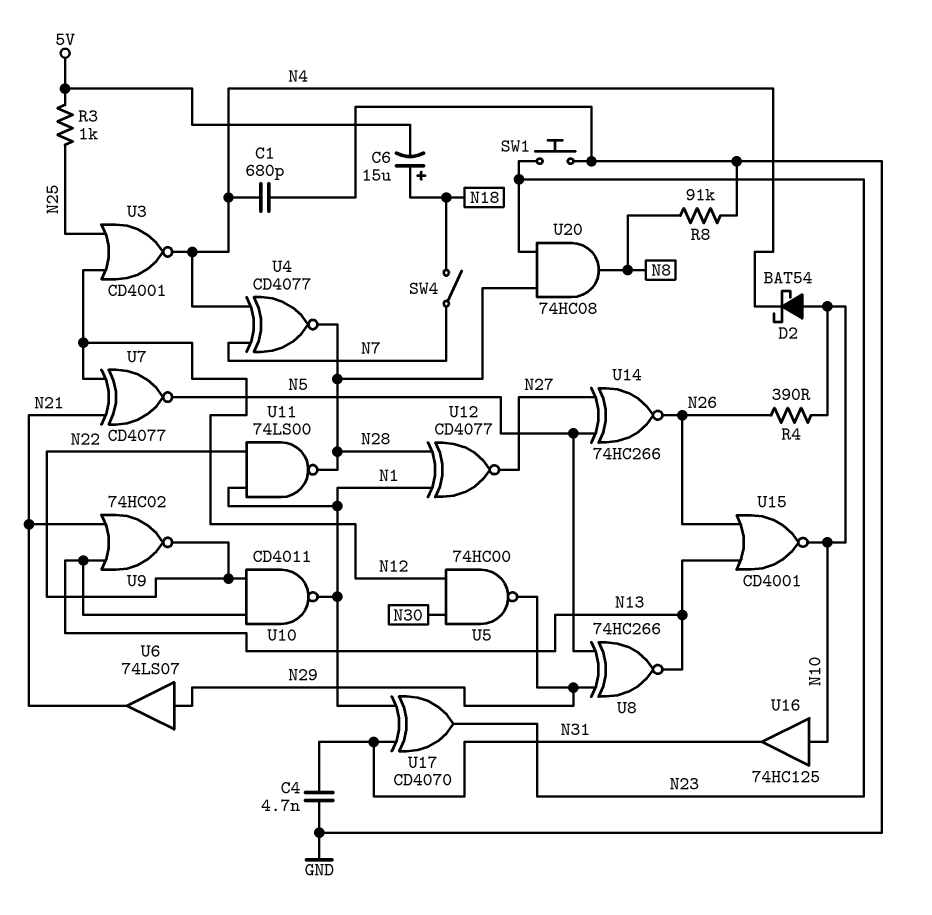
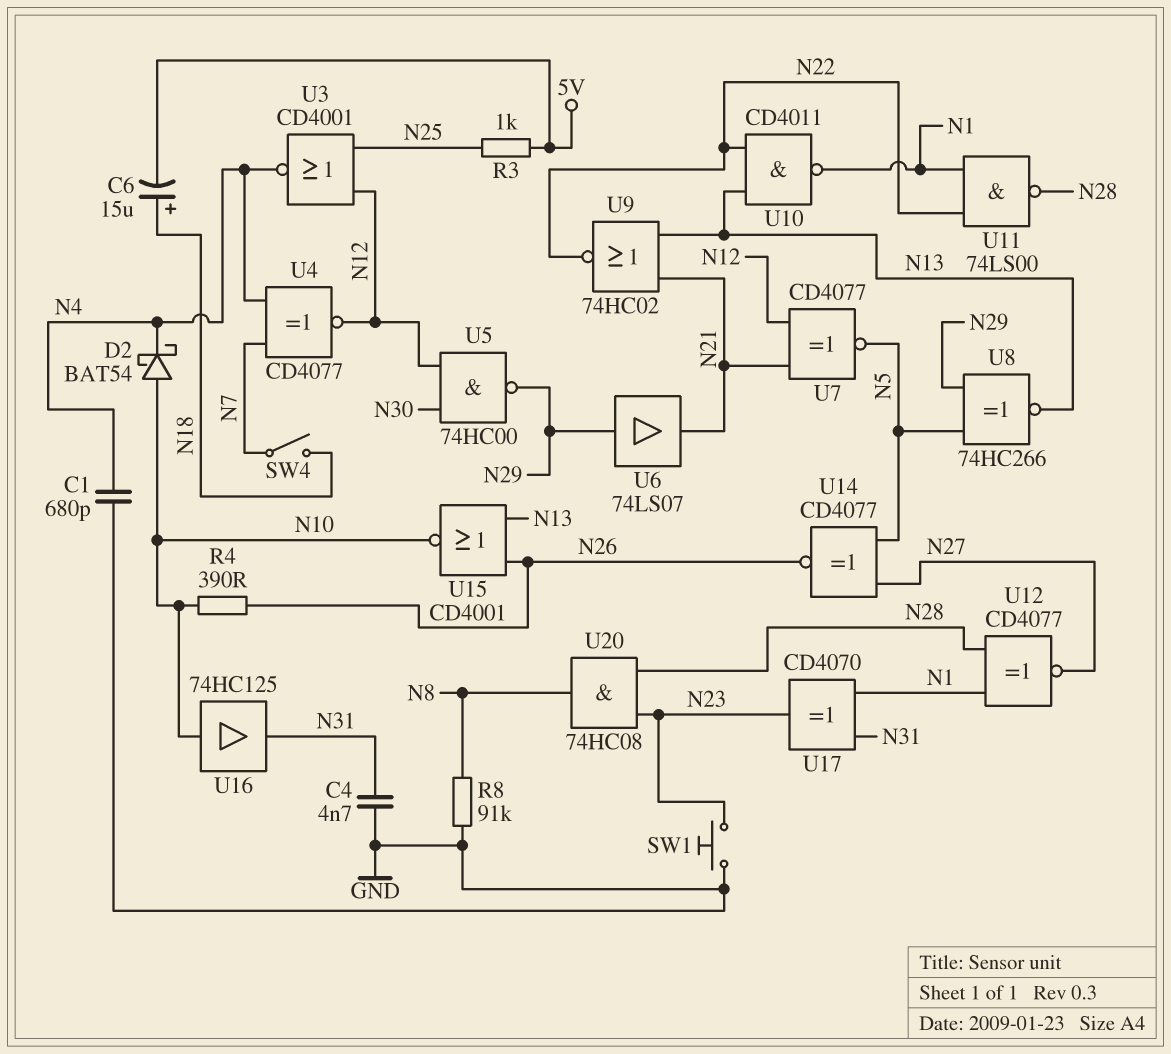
U4: XNOR CD4077 (in N4, in N7, out N28) -> XNOR CD4077 (in N4, in N7, out N12)
U14: XNOR 74HC266 (in N5, in N27, out N26) -> XNOR CD4077 (in N5, in N27, out N26)

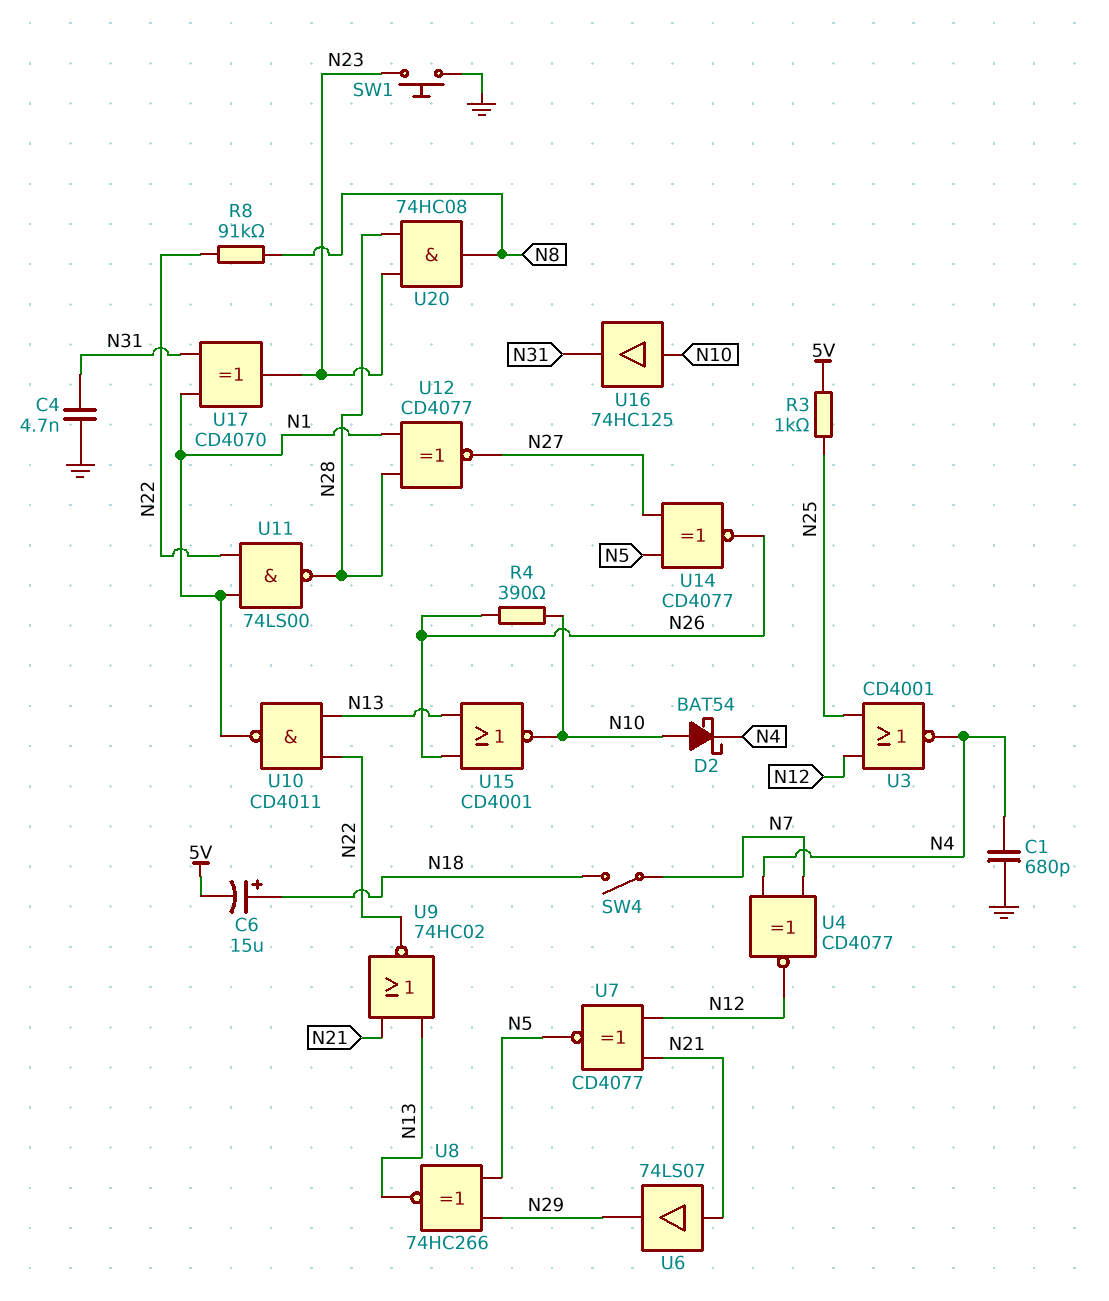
R8: 91k (GND, N8) -> 91k (N8, N22)
U5: NAND 74HC00 (in N12, in N30, out N29) -> none
U6: buffer 74LS07 (in N29, out N21) -> buffer 74LS07 (in N21, out N29)

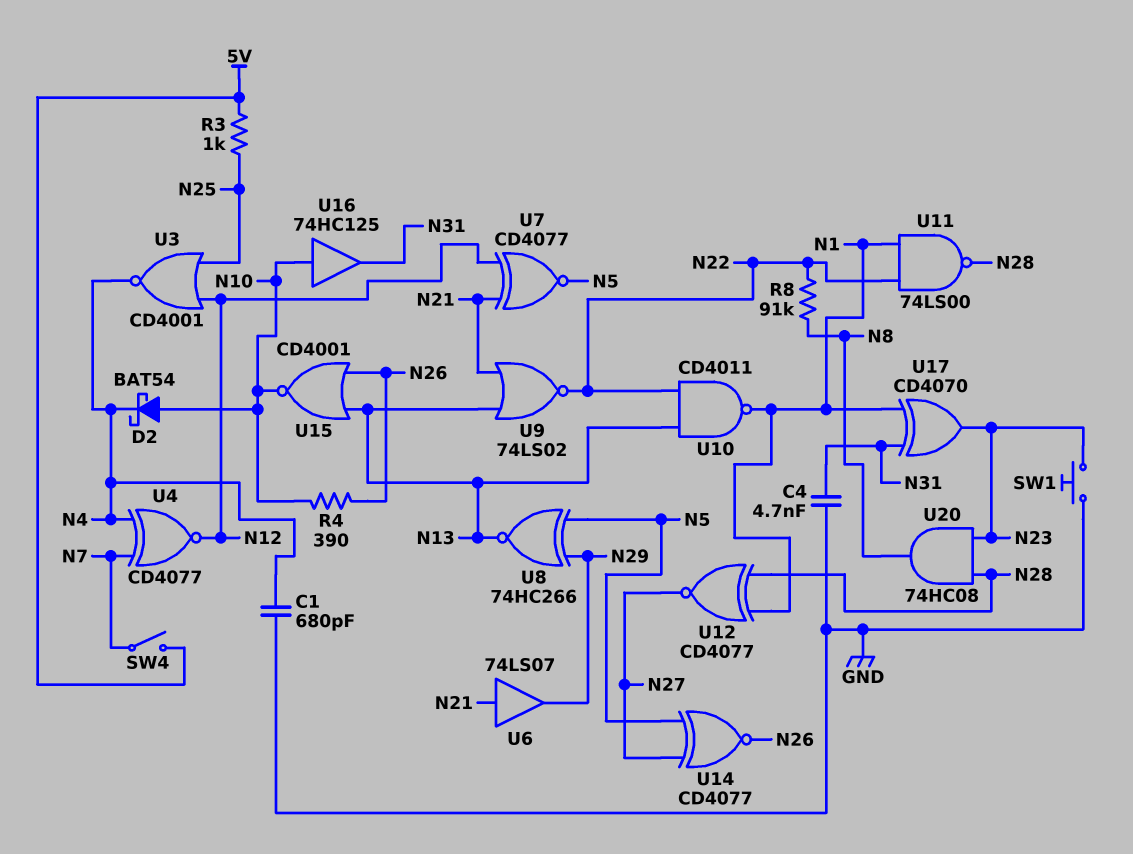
C6: 15uF (plus N18, minus 5V) -> none
SW4: switch (N7, N18) -> switch (5V, N7)
U9: NOR 74HC02 (in N13, in N21, out N22) -> NOR 74LS02 (in N13, in N21, out N22)

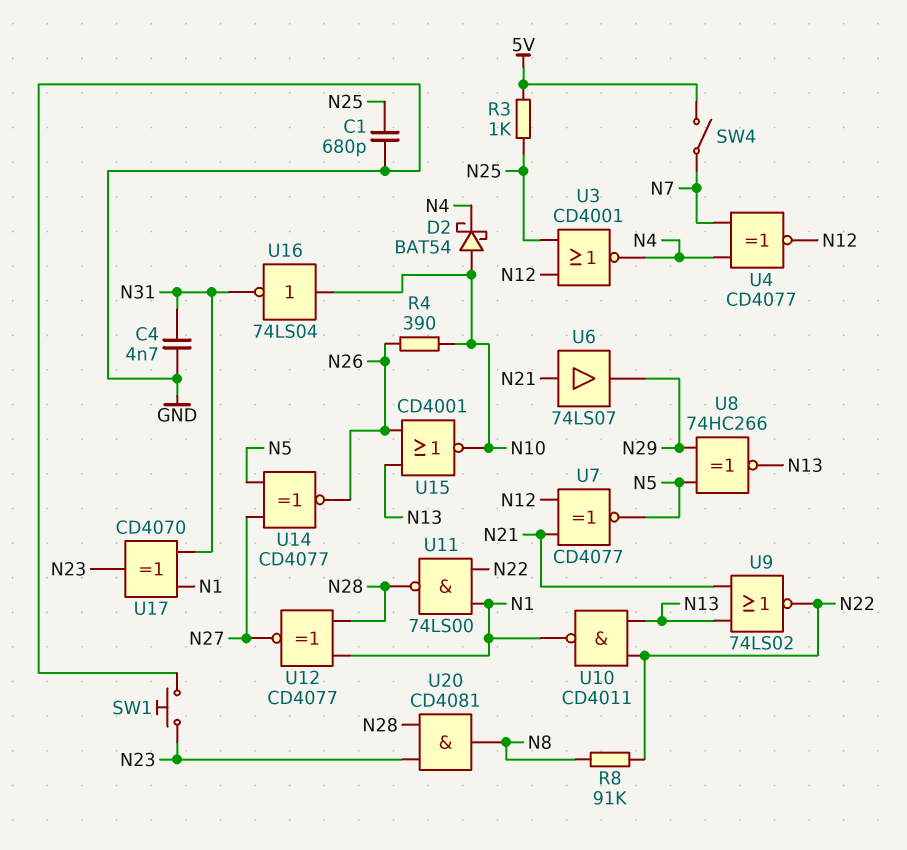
C1: 680pF (GND, N4) -> 680pF (GND, N25)
U16: buffer 74HC125 (in N10, out N31) -> NOT 74LS04 (in N10, out N31)
U20: AND 74HC08 (in N23, in N28, out N8) -> AND CD4081 (in N23, in N28, out N8)

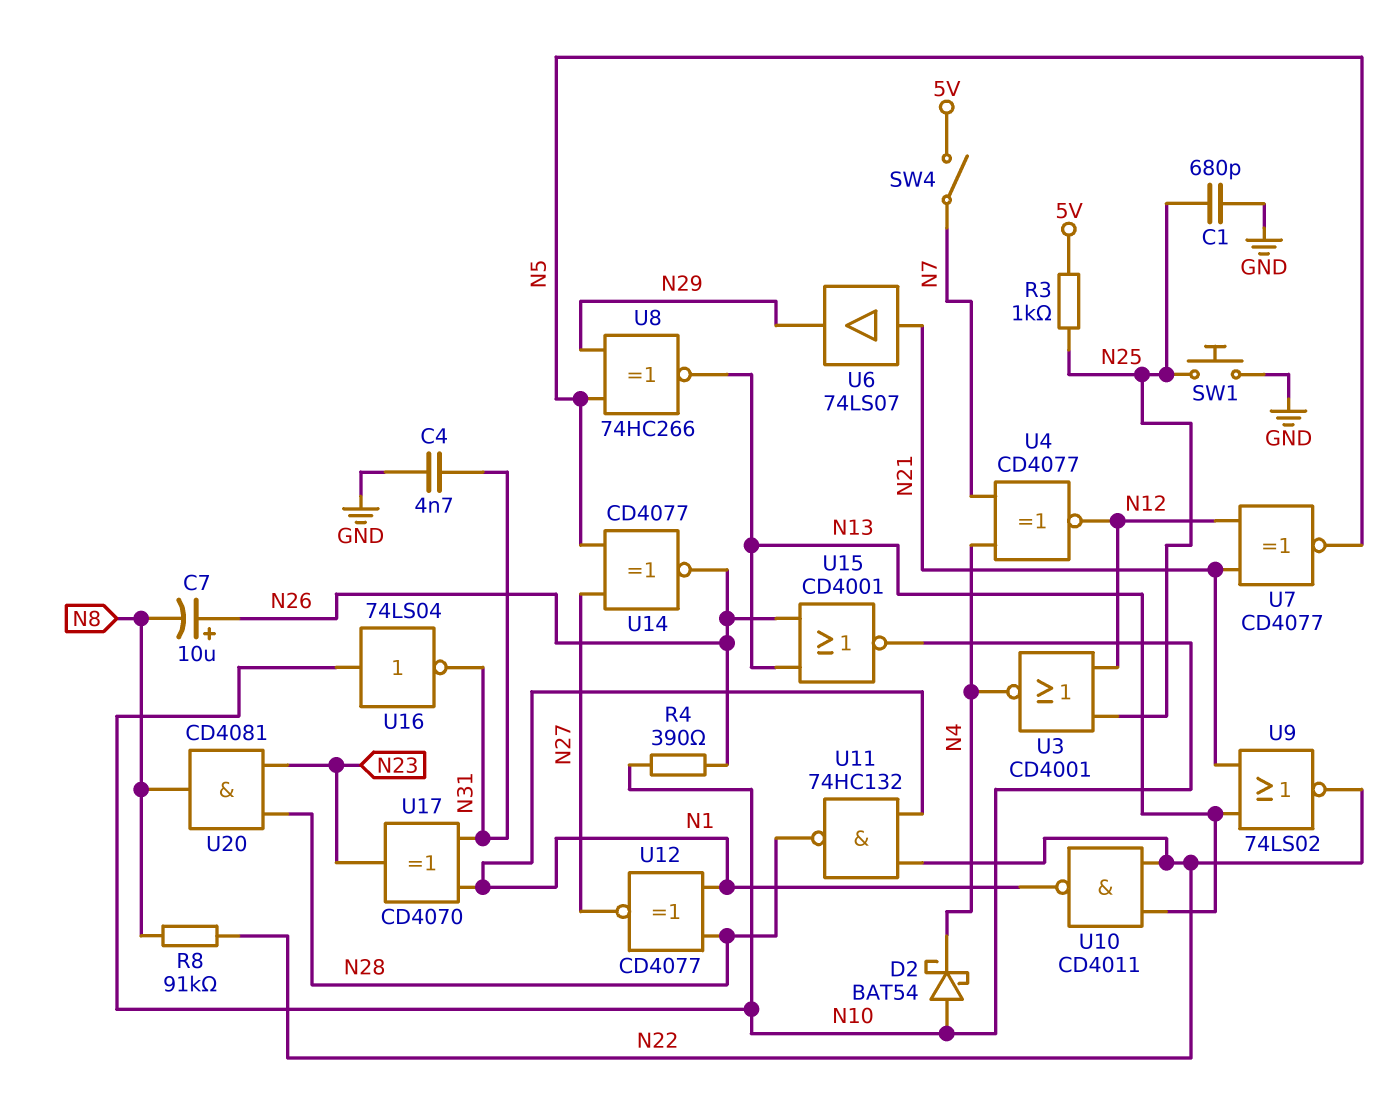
C7: none -> 10uF (plus N26, minus N8)
SW1: button (GND, N23) -> button (GND, N25)
U11: NAND 74LS00 (in N1, in N22, out N28) -> NAND 74HC132 (in N1, in N22, out N28)

